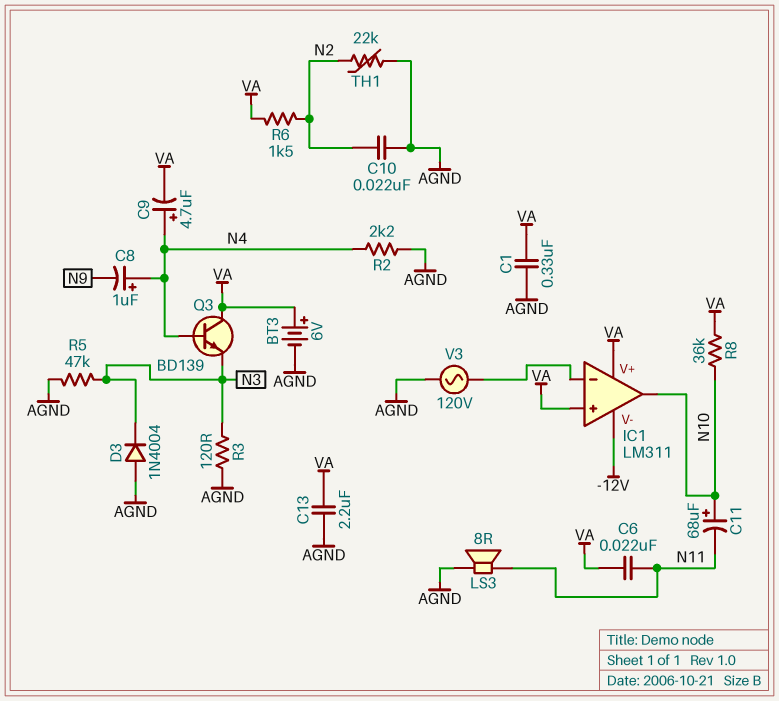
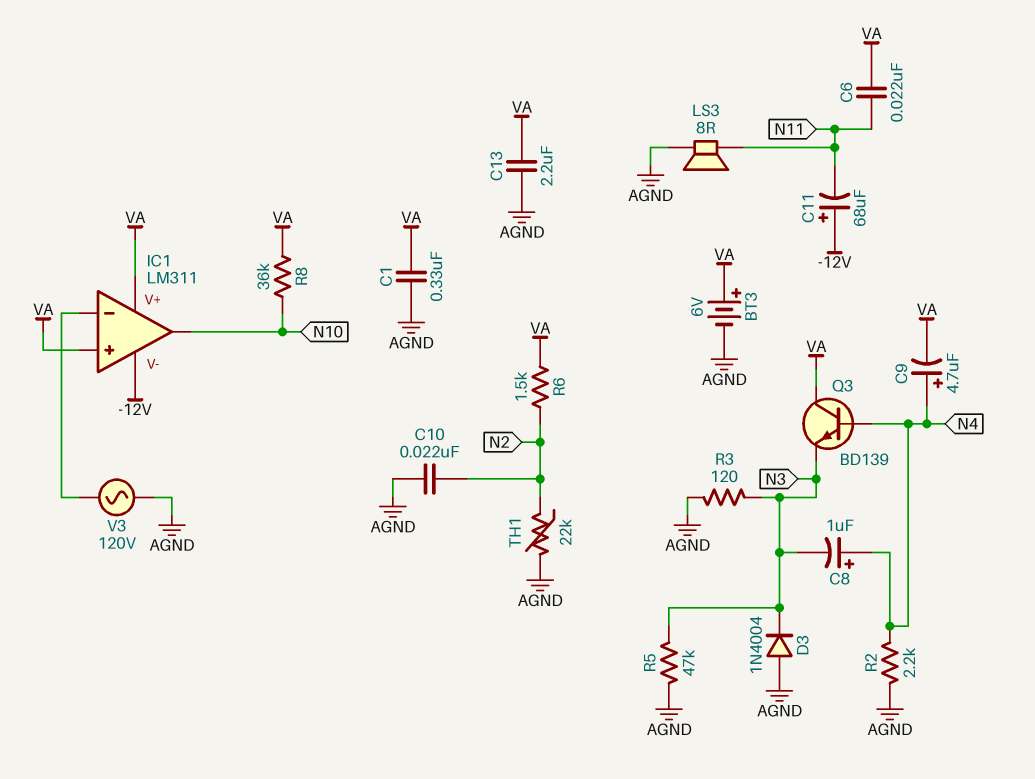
C8: 1uF (plus N4, minus N9) -> 1uF (plus N4, minus N3)
C11: 68uF (plus N10, minus N11) -> 68uF (plus -12V, minus N11)

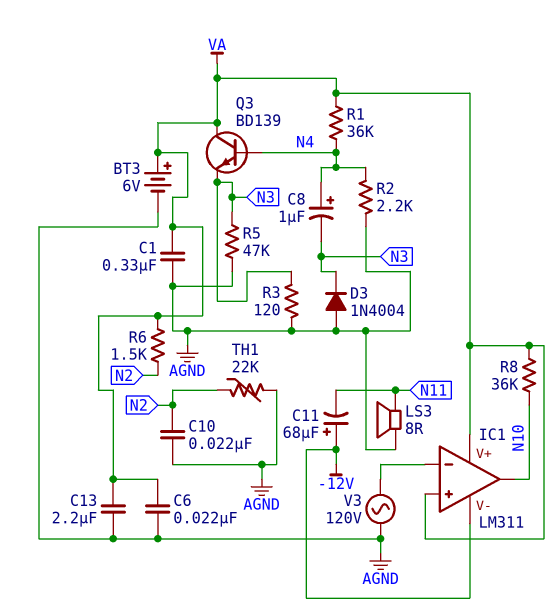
C6: 22nF (N11, VA) -> 22nF (AGND, VA)
C9: 4.7uF (plus N4, minus VA) -> none
R1: none -> 36k (N4, VA)

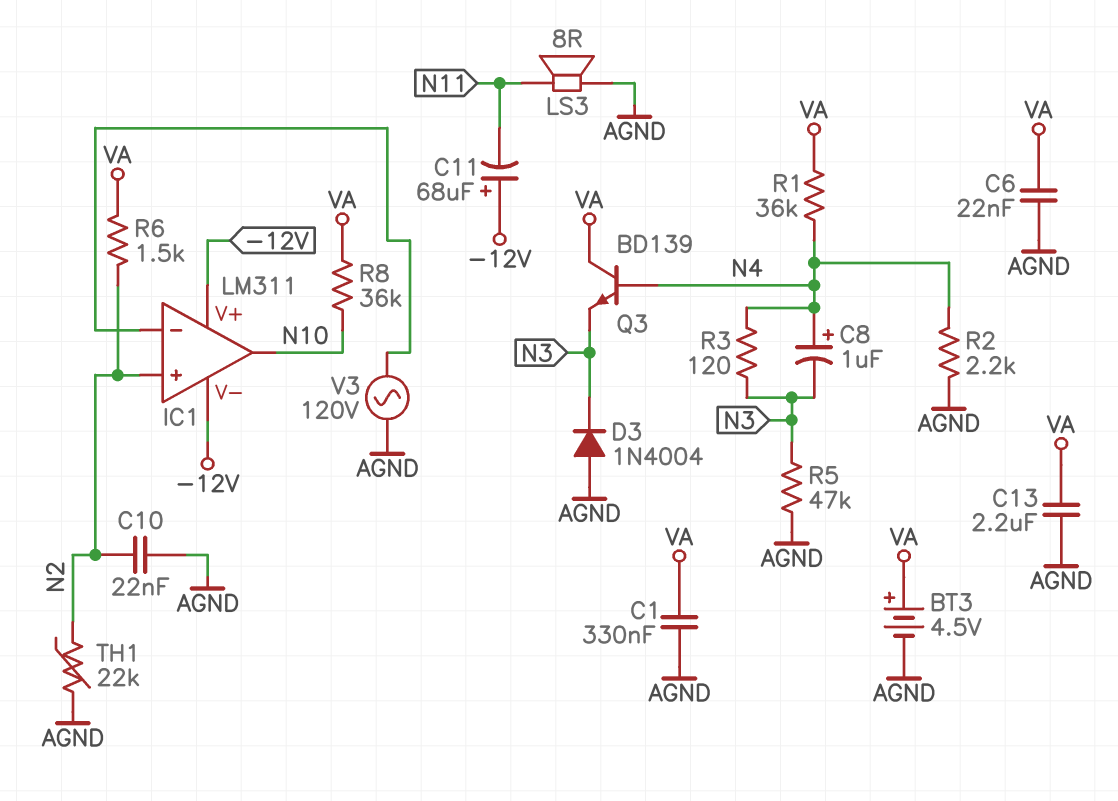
BT3: 6V (plus VA, minus AGND) -> 4.5V (plus VA, minus AGND)
IC1 pin V+: VA -> -12V
IC1 pin in+: VA -> N2
R3: 120 (AGND, N3) -> 120 (N3, N4)

